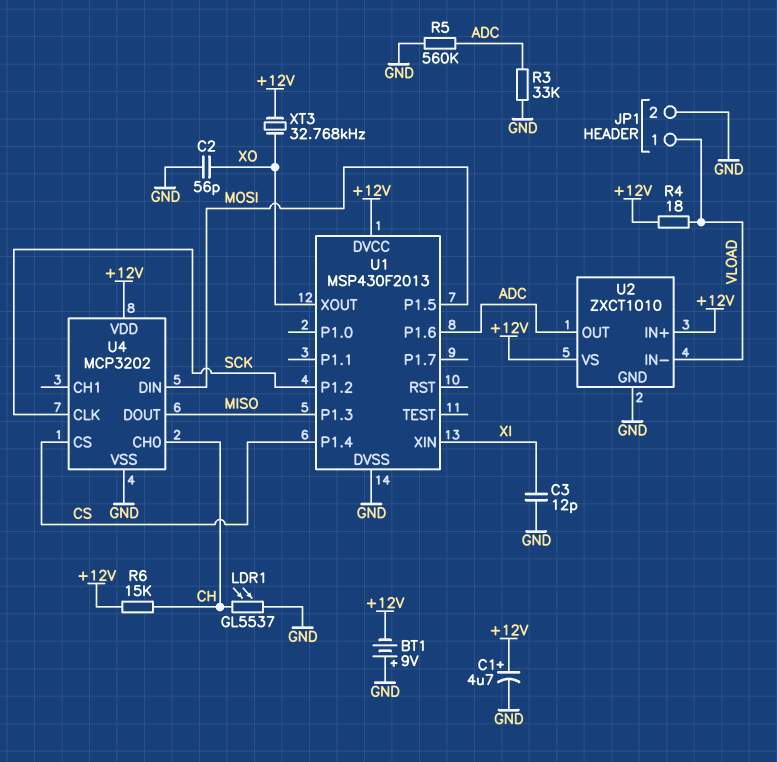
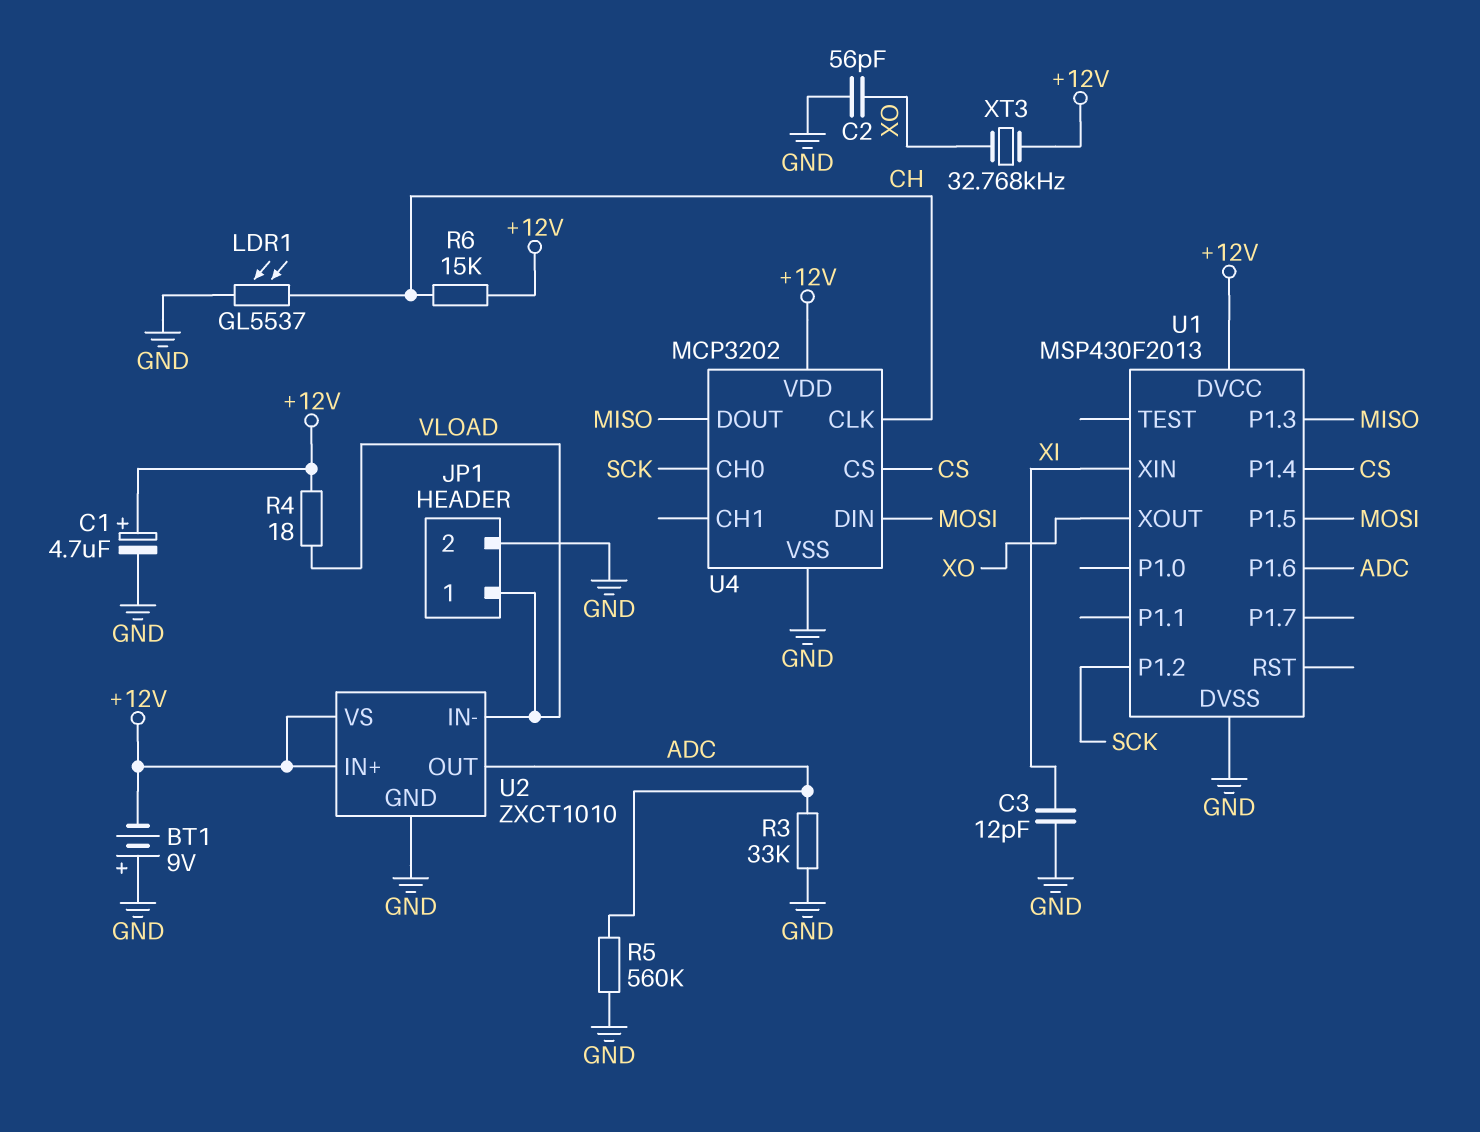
U4 pin CH0: CH -> SCK
U4 pin CLK: SCK -> CH

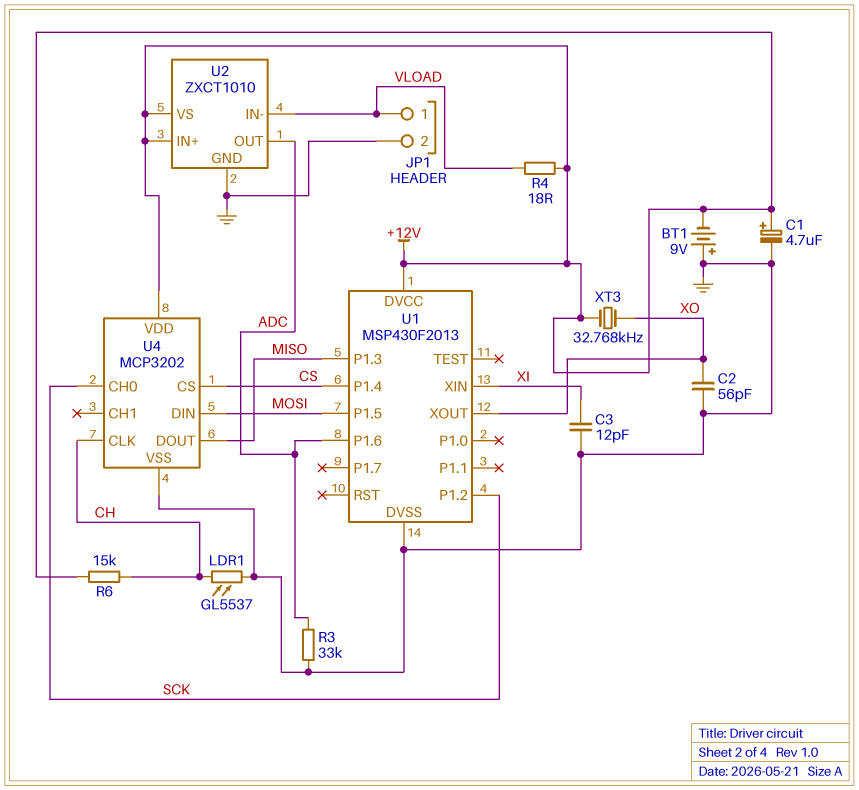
R5: 560k (ADC, GND) -> none

